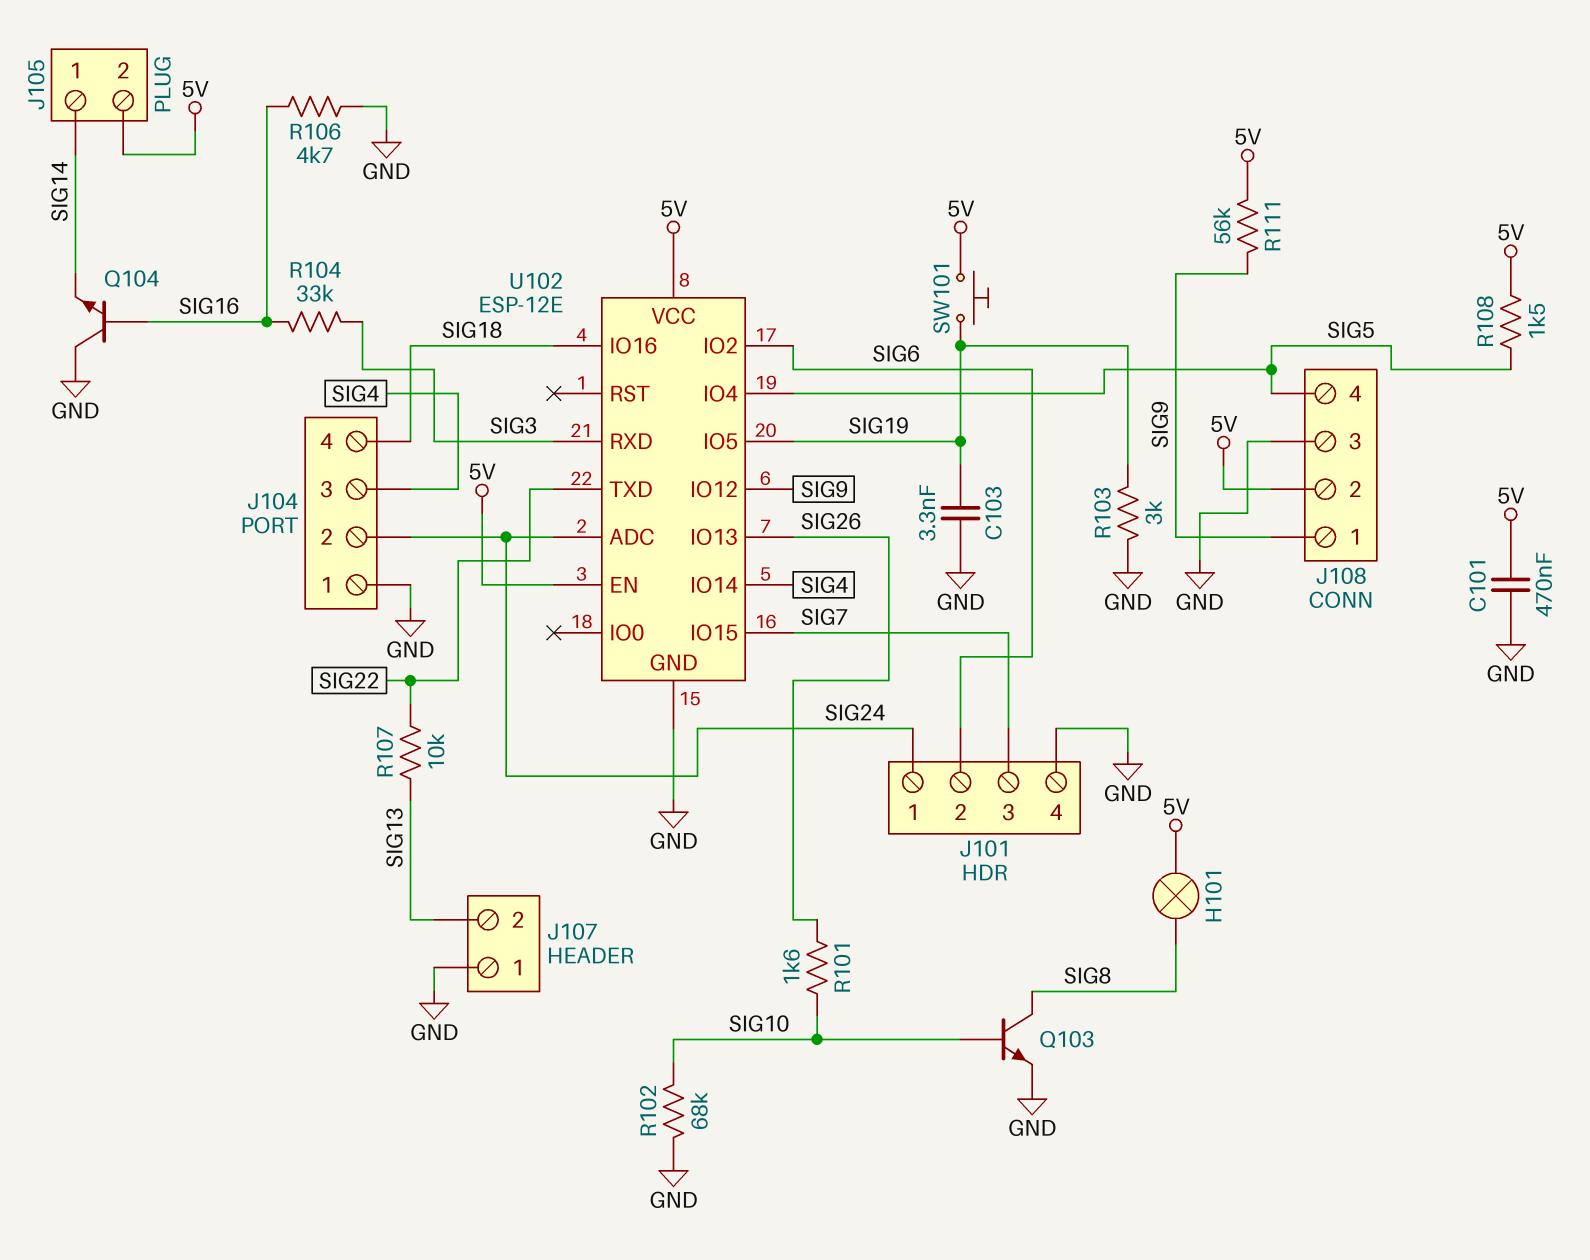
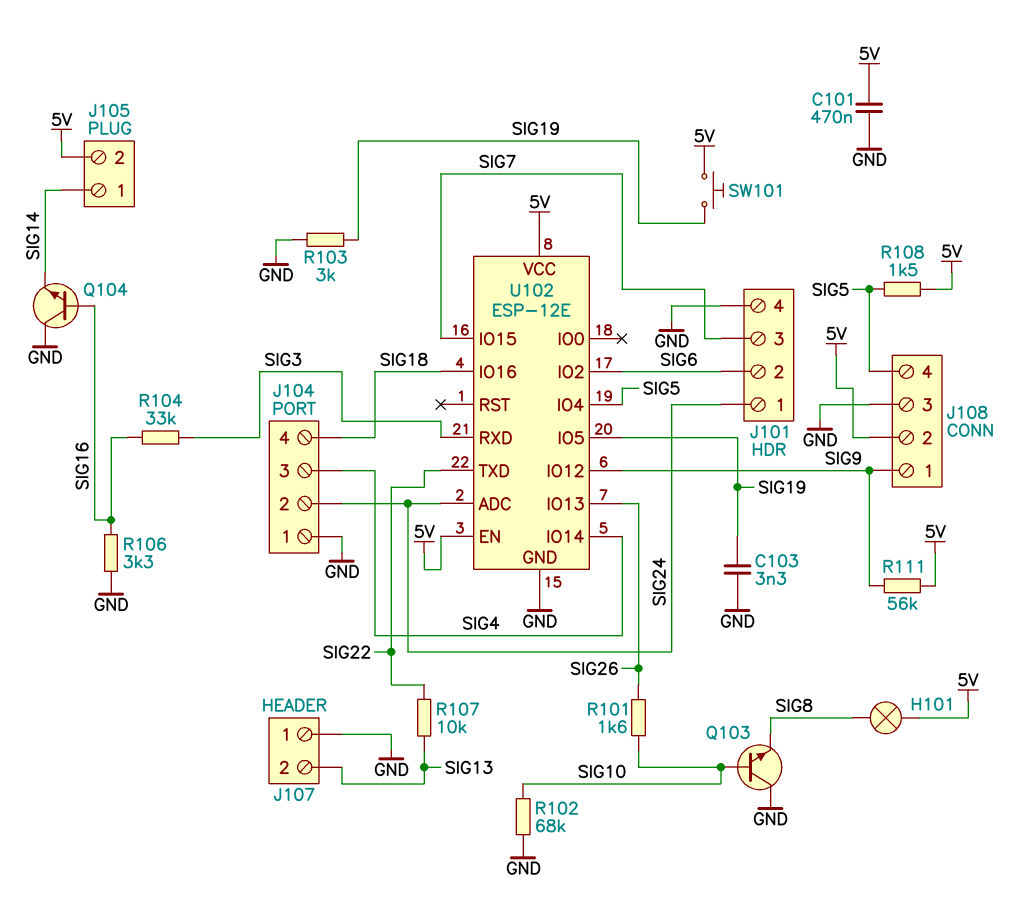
Q103: NPN (B SIG10, C SIG8, E GND) -> NPN (B SIG10, C GND, E SIG8)
R106: 4.7k (GND, SIG16) -> 3.3k (GND, SIG16)

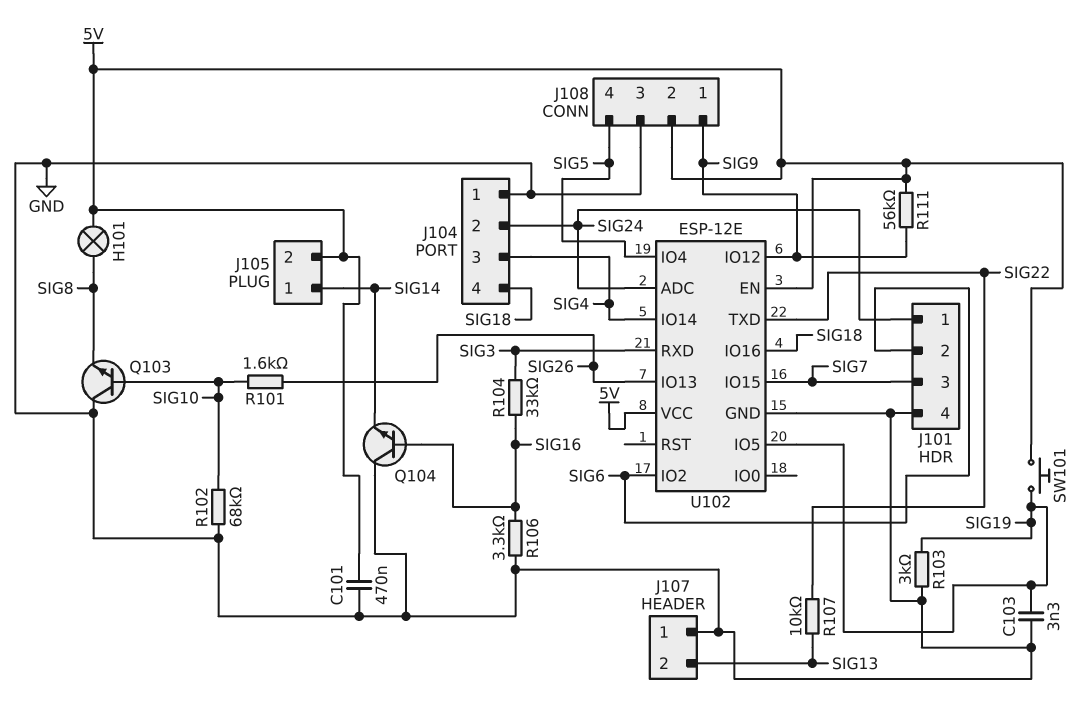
R108: 1.5k (5V, SIG5) -> none

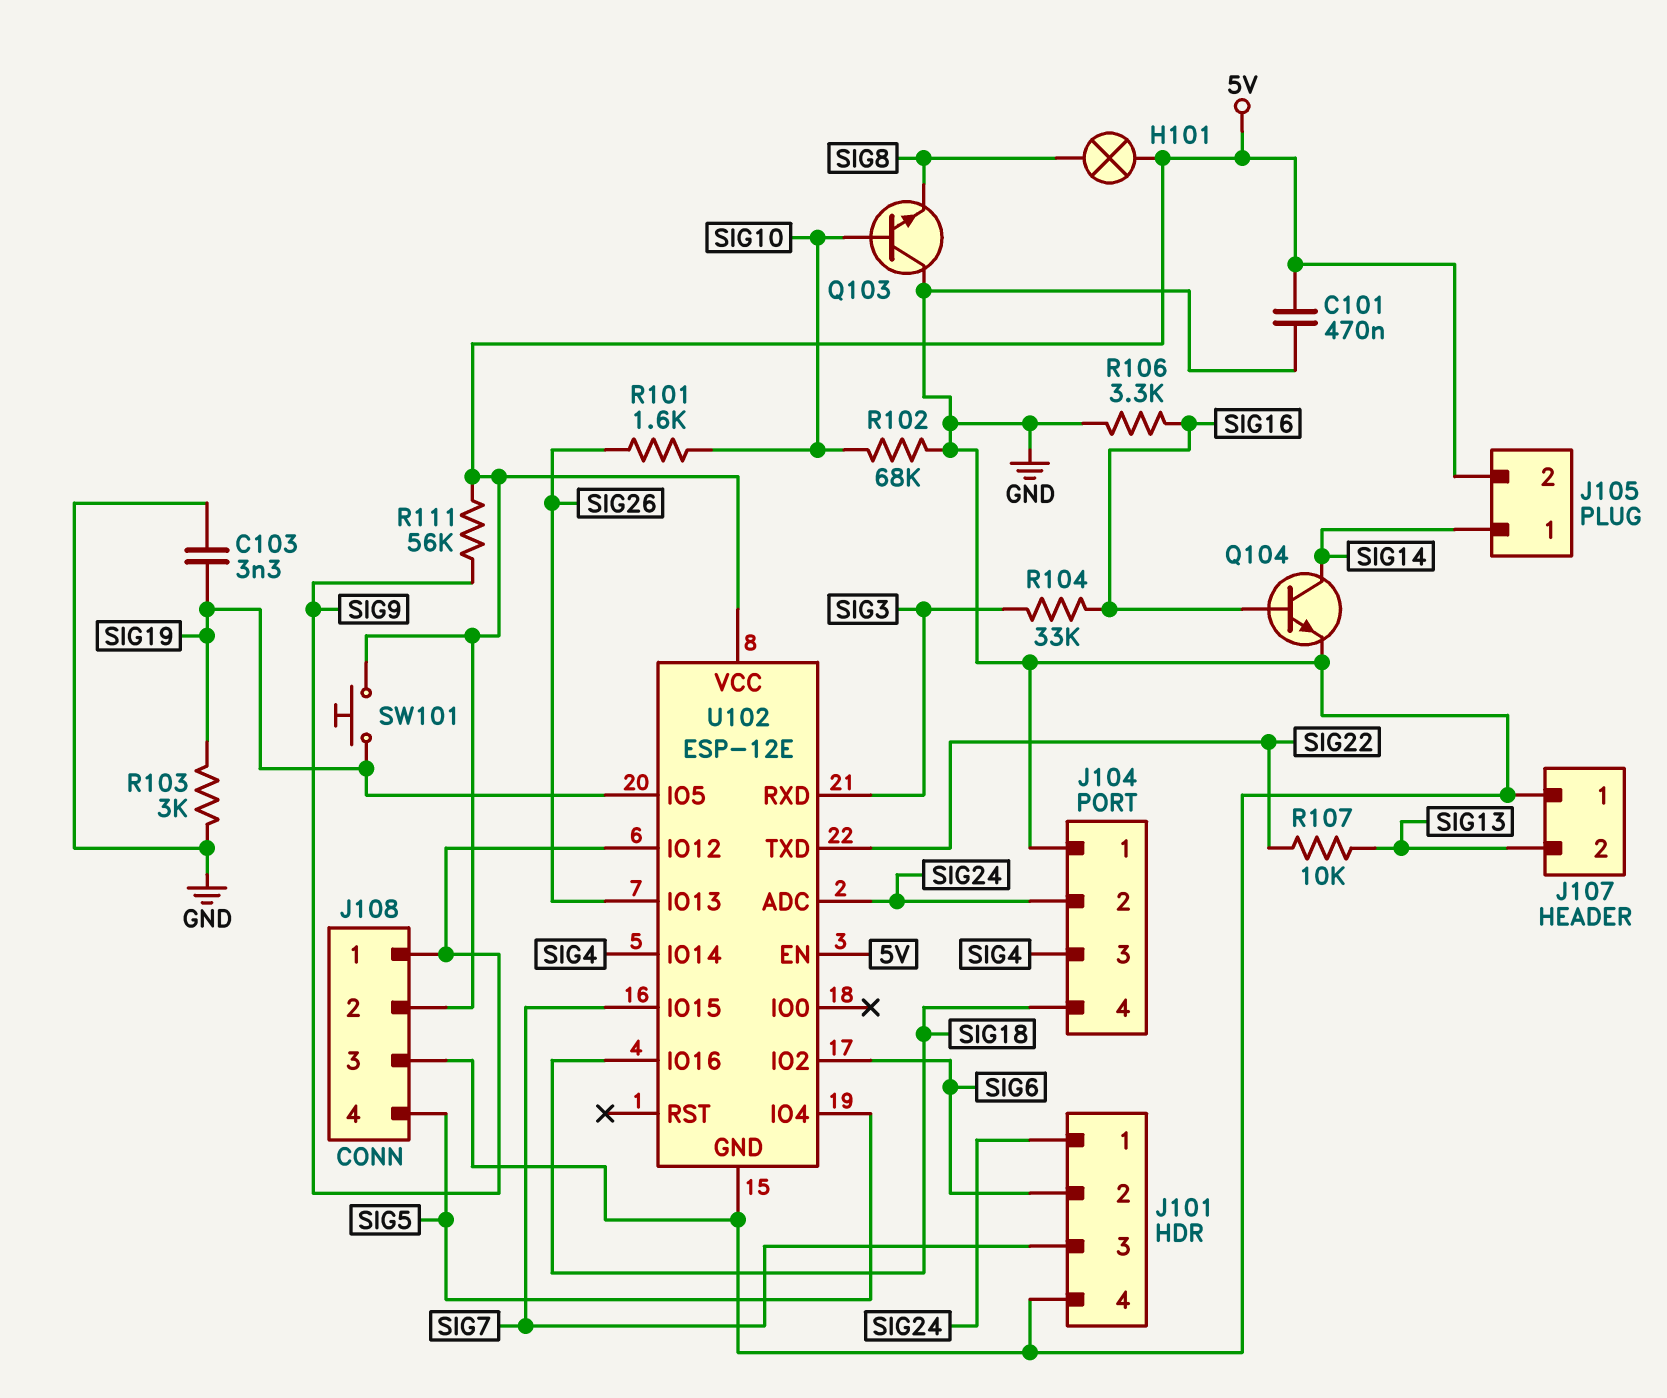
Q104: NPN (B SIG16, C GND, E SIG14) -> NPN (B SIG16, C SIG14, E GND)

